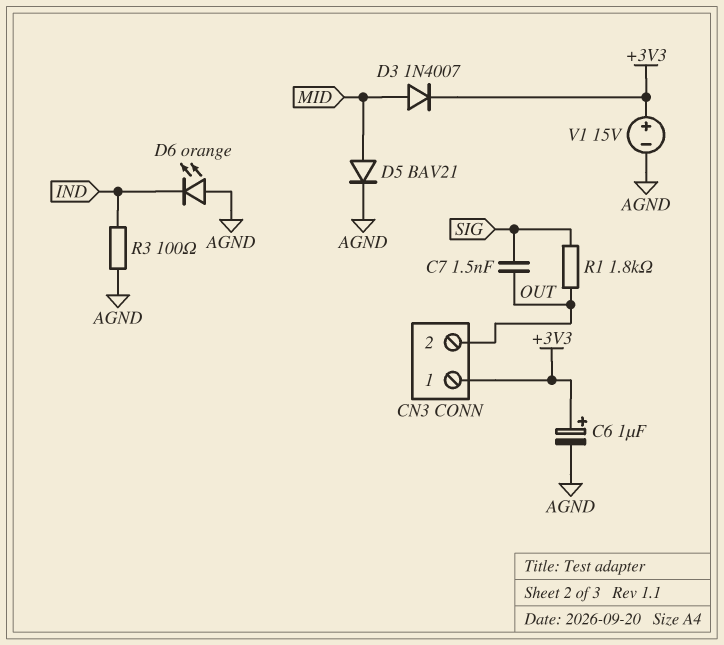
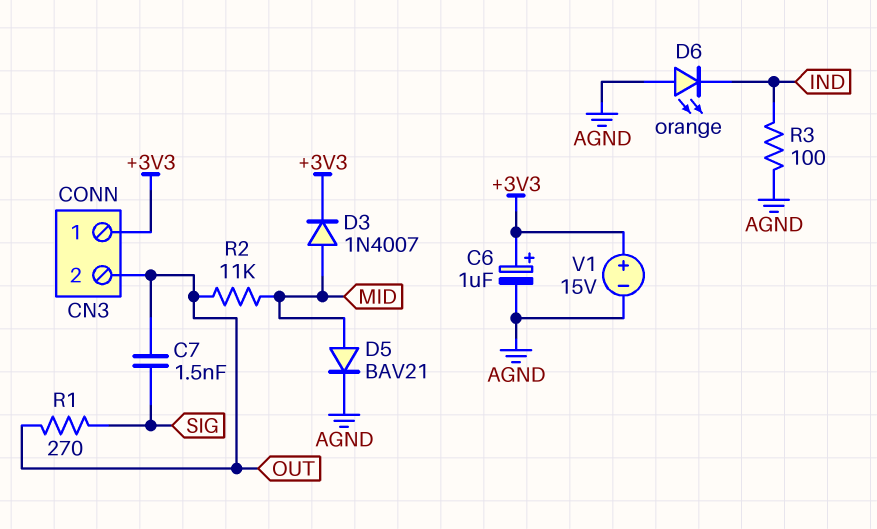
R1: 1.8k (OUT, SIG) -> 270 (OUT, SIG)
R2: none -> 11k (MID, OUT)

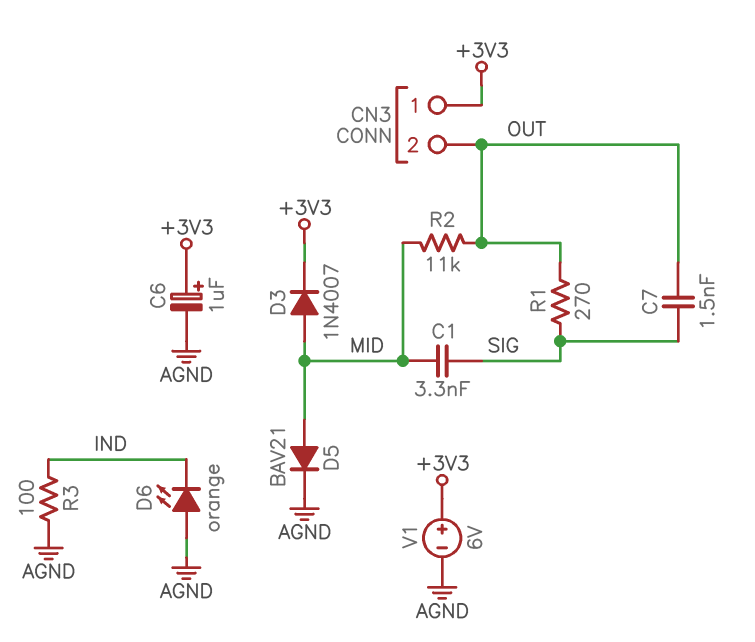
C1: none -> 3.3nF (MID, SIG)
V1: 15V (plus +3V3, minus AGND) -> 6V (plus +3V3, minus AGND)

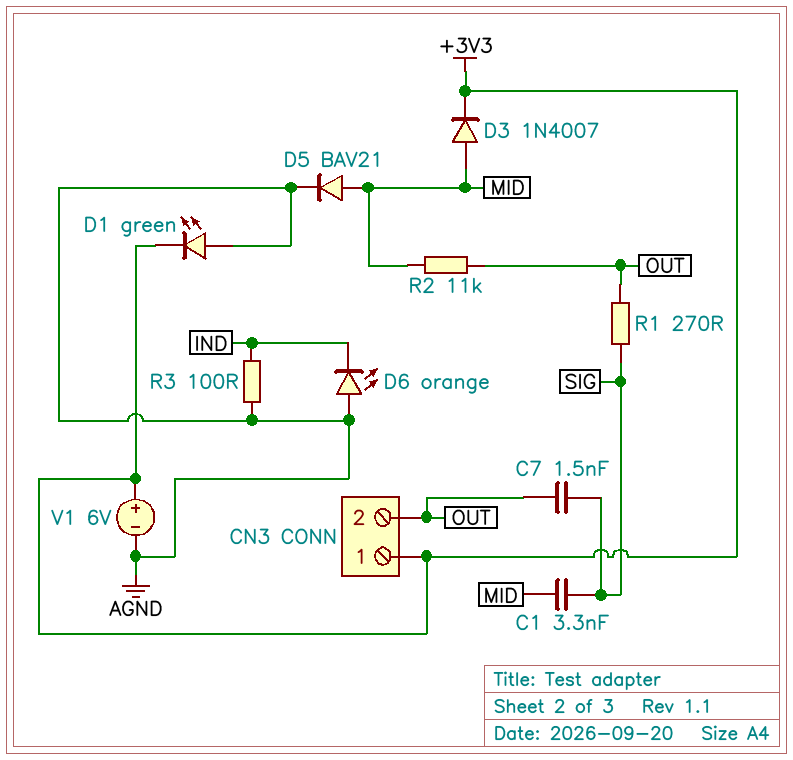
C6: 1uF (plus +3V3, minus AGND) -> none
D1: none -> LED green (A AGND, K +3V3)

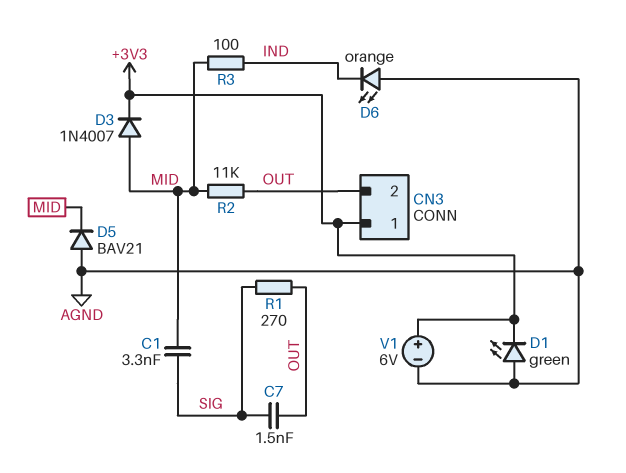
D5: diode BAV21 (A MID, K AGND) -> diode BAV21 (A AGND, K MID)
R3: 100 (AGND, IND) -> 100 (IND, MID)

